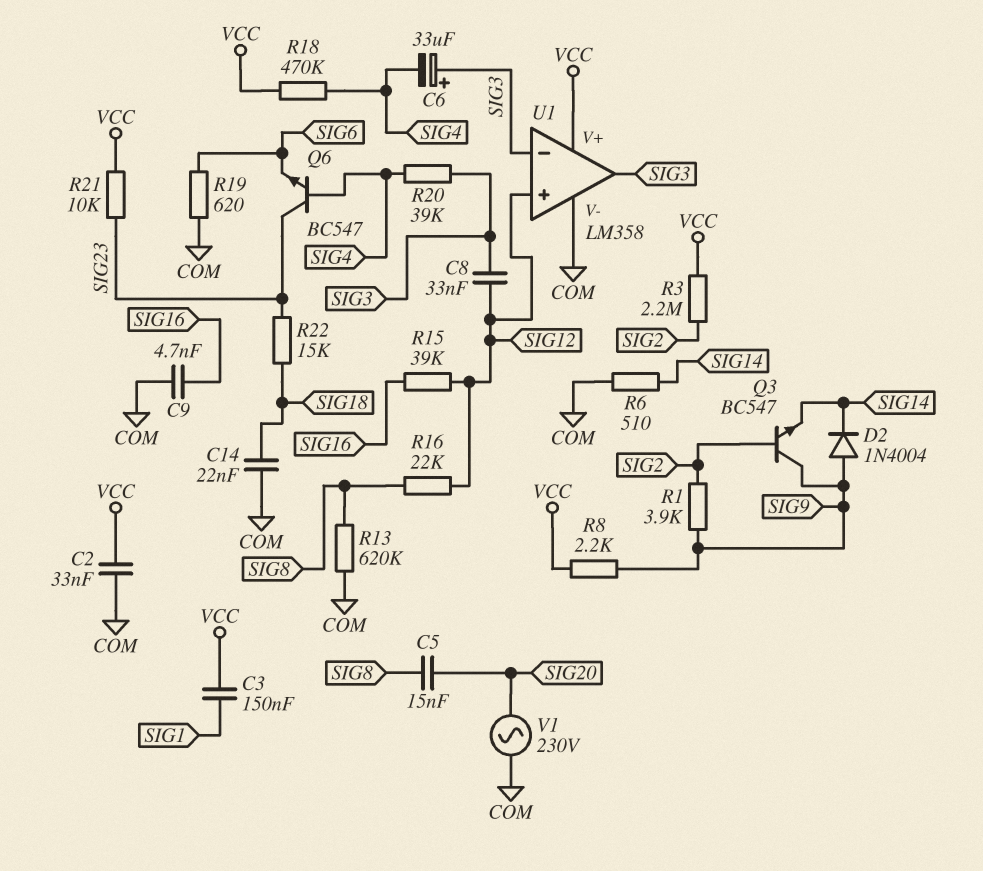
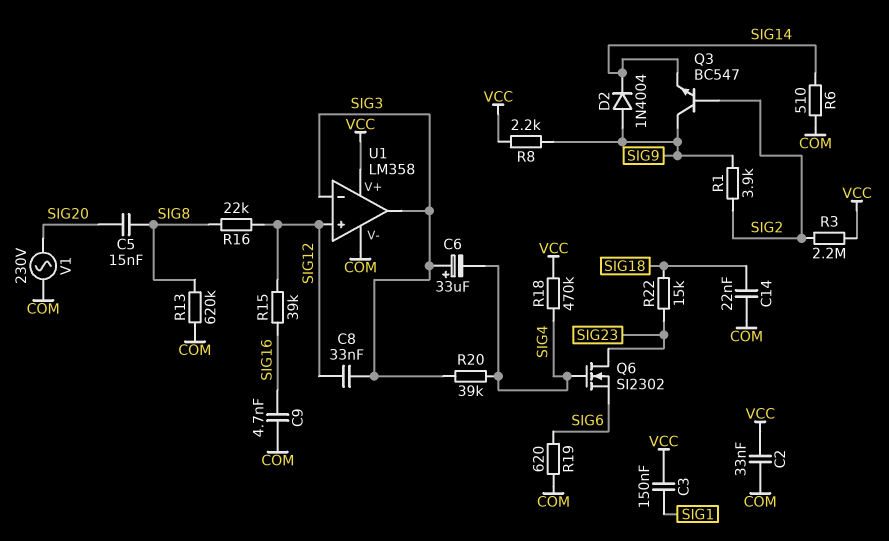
Q6: NPN BC547 (B SIG4, C SIG23, E SIG6) -> NMOS SI2302 (G SIG4, D SIG23, S SIG6)
R21: 10k (SIG23, VCC) -> none

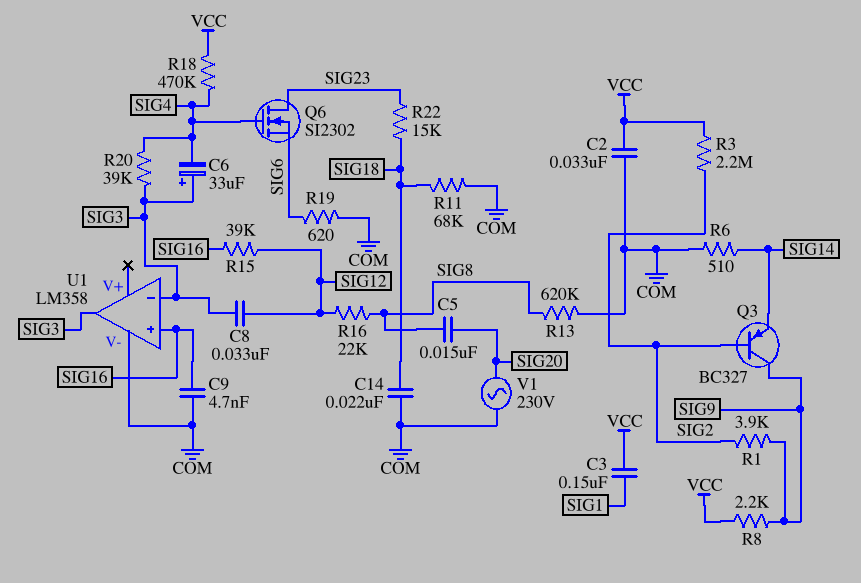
D2: diode 1N4004 (A SIG9, K SIG14) -> none
Q3: NPN BC547 (B SIG2, C SIG9, E SIG14) -> PNP BC327 (B SIG2, C SIG9, E SIG14)
R11: none -> 68k (COM, SIG18)
U1 pin V+: VCC -> none
U1 pin in+: SIG12 -> SIG16

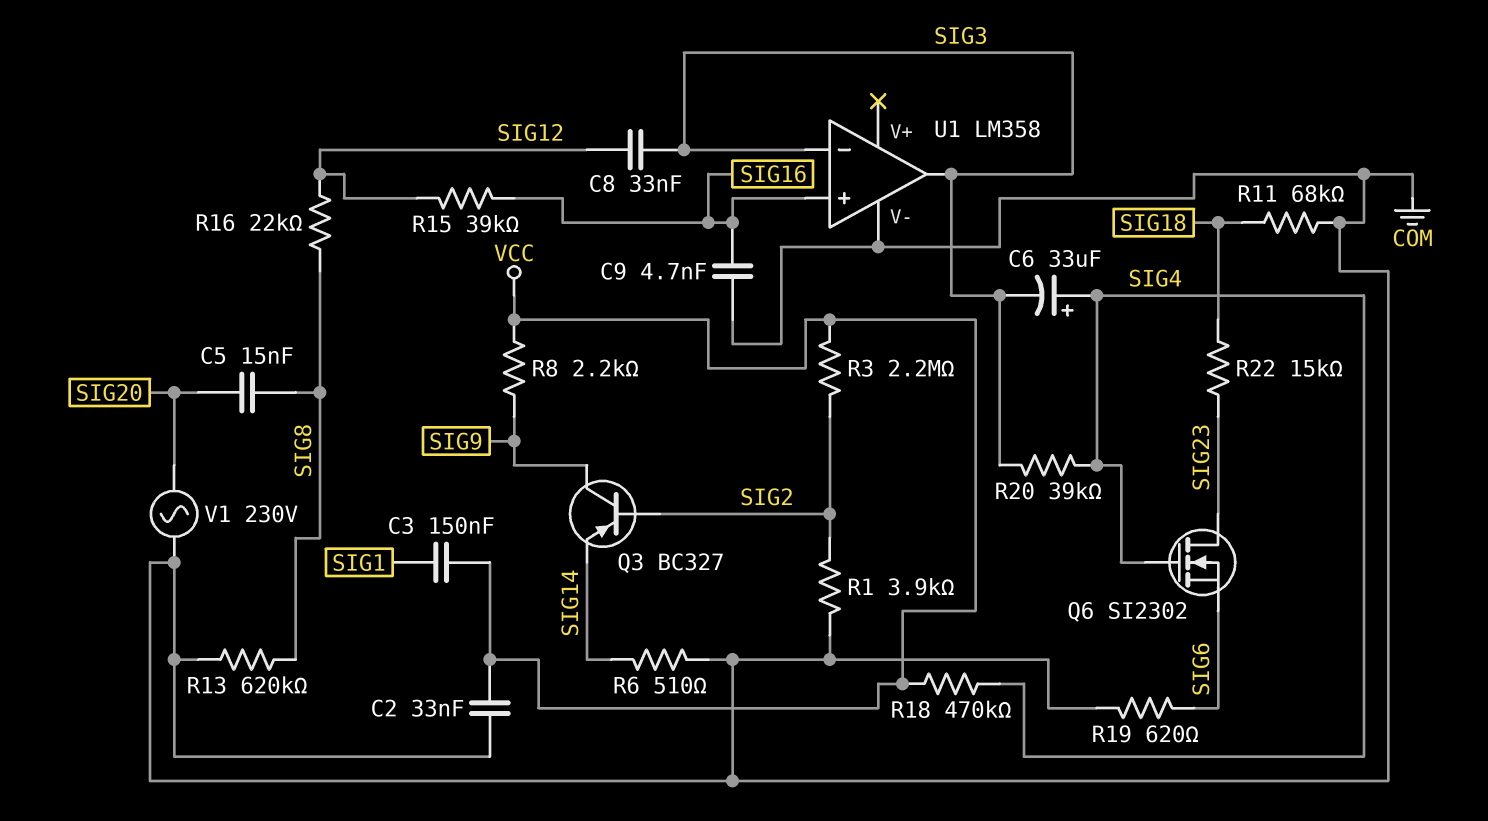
C6: 33uF (plus SIG3, minus SIG4) -> 33uF (plus SIG4, minus SIG3)
C14: 22nF (COM, SIG18) -> none
R1: 3.9k (SIG2, SIG9) -> 3.9k (COM, SIG2)

